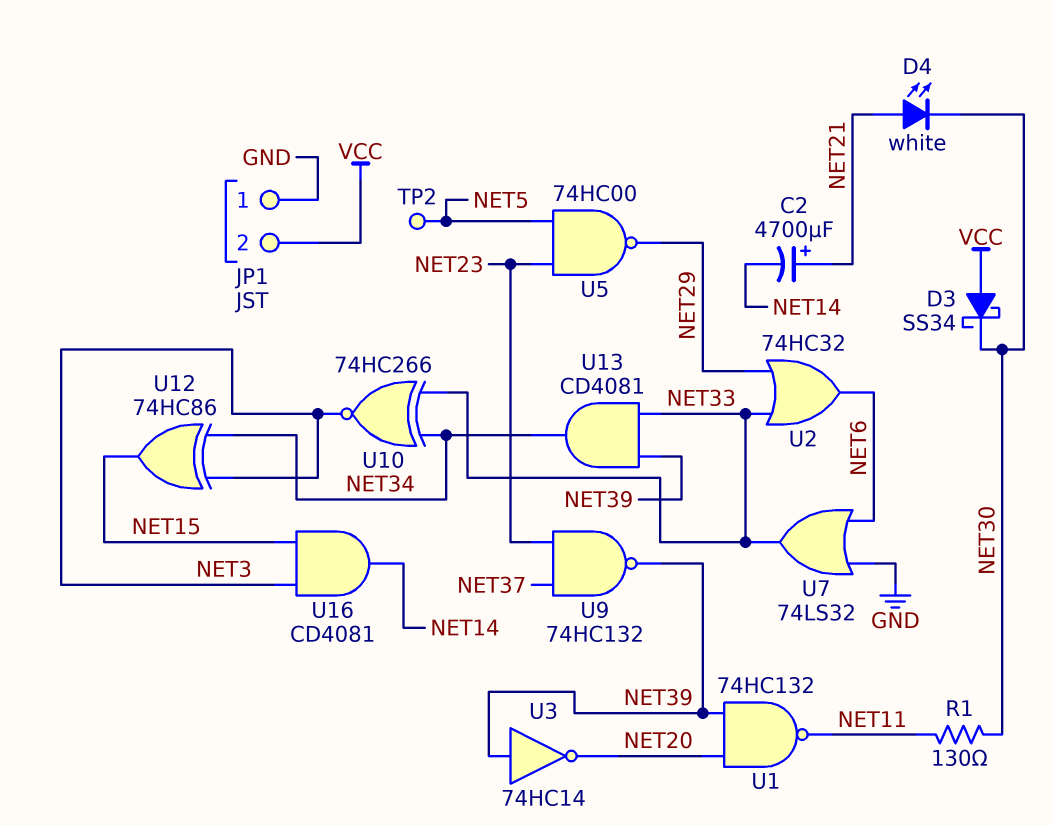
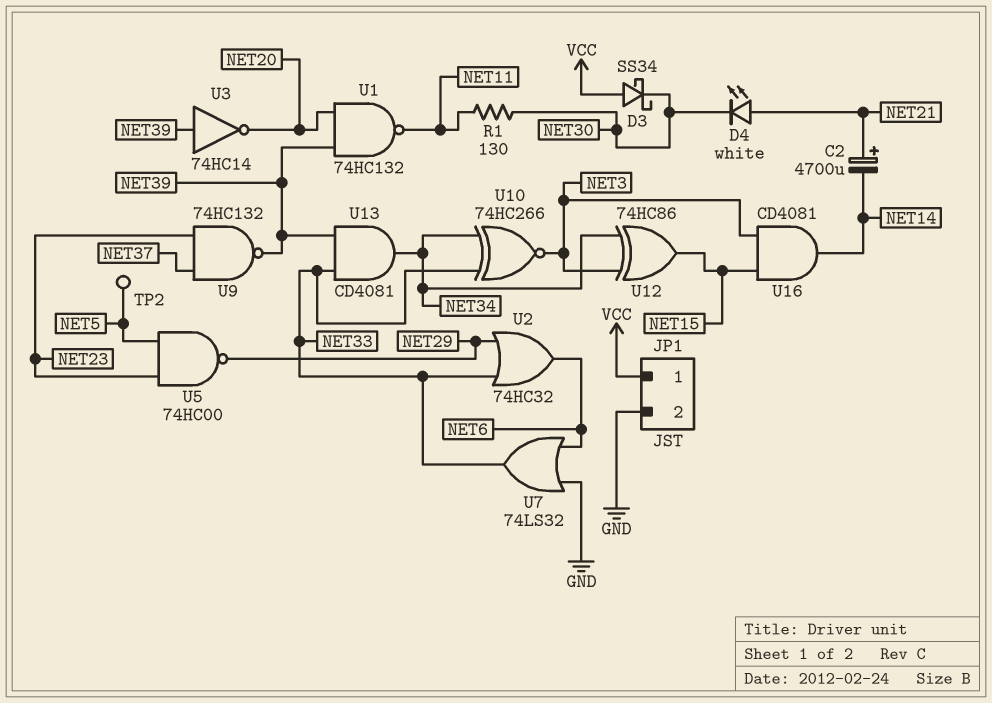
JP1 pin 1: GND -> VCC
JP1 pin 2: VCC -> GND

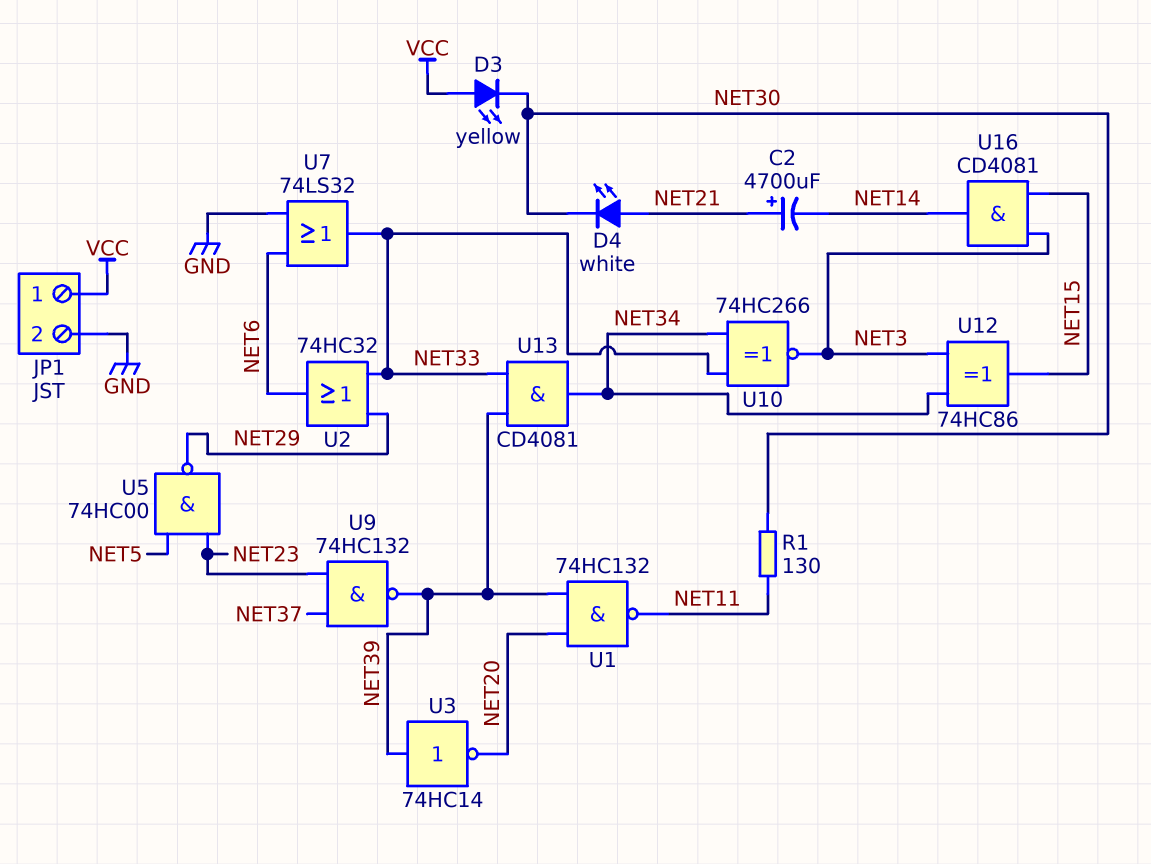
D3: schottky SS34 (A VCC, K NET30) -> LED yellow (A VCC, K NET30)
TP2: test point (NET5) -> none

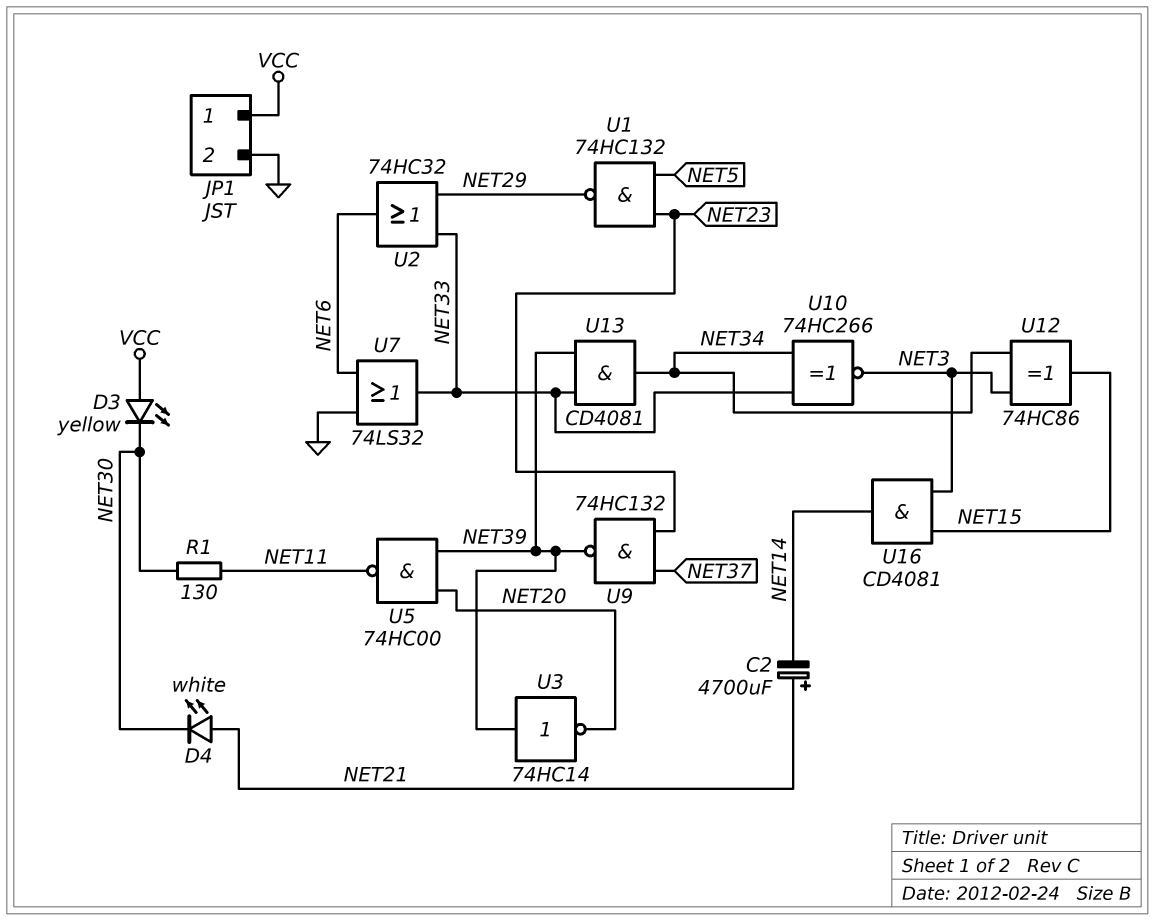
U1: NAND 74HC132 (in NET20, in NET39, out NET11) -> NAND 74HC132 (in NET5, in NET23, out NET29)
U5: NAND 74HC00 (in NET5, in NET23, out NET29) -> NAND 74HC00 (in NET20, in NET39, out NET11)

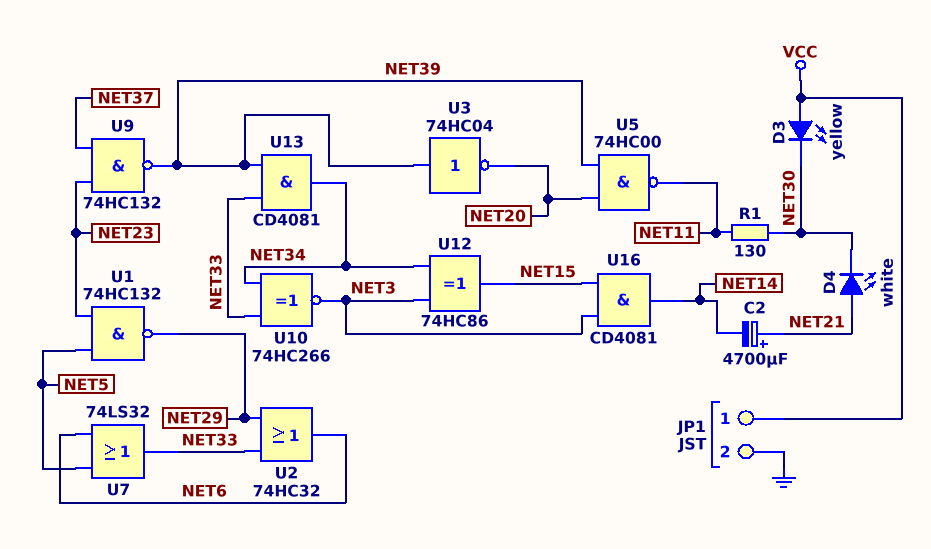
U3: NOT 74HC14 (in NET39, out NET20) -> NOT 74HC04 (in NET39, out NET20)
U7: OR 74LS32 (in GND, in NET6, out NET33) -> OR 74LS32 (in NET5, in NET6, out NET33)

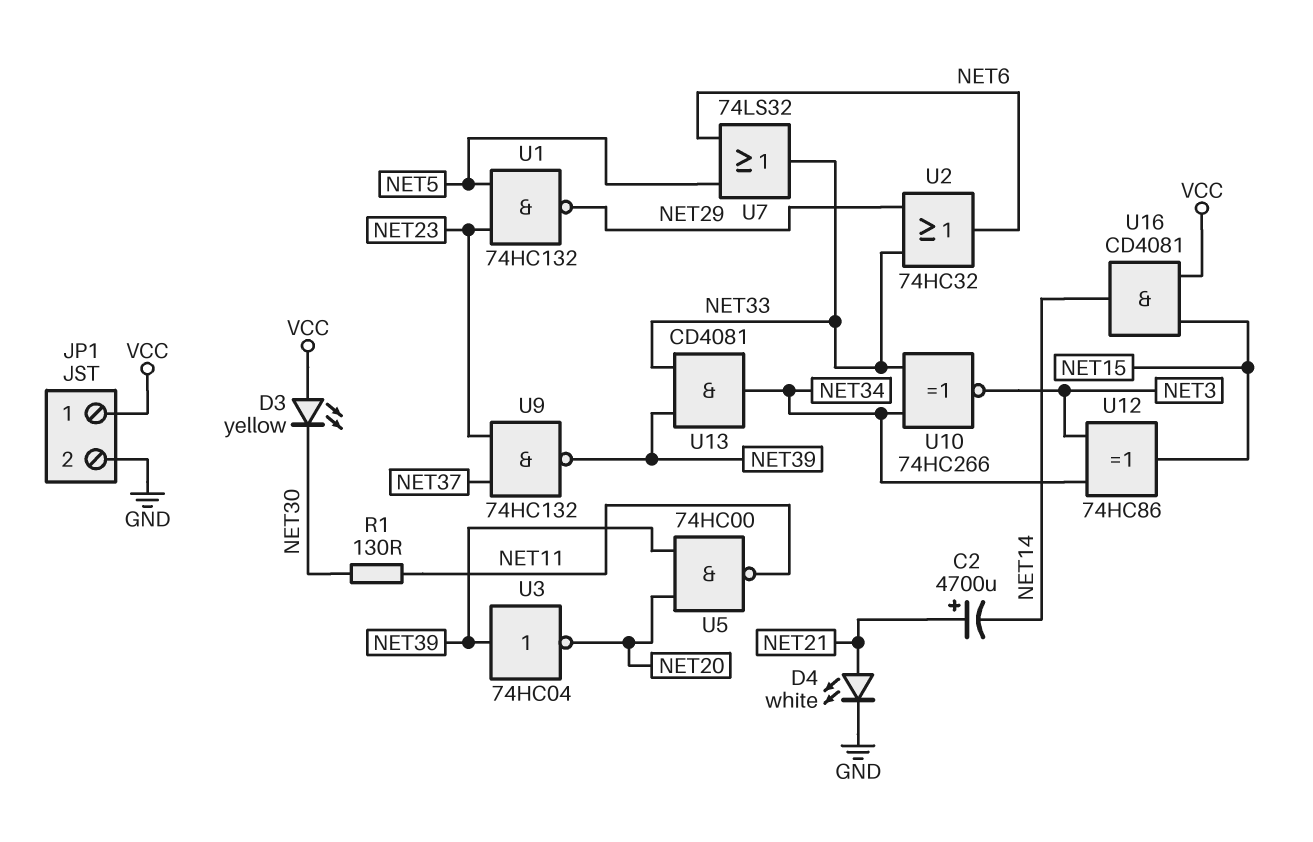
D4: LED white (A NET21, K NET30) -> LED white (A NET21, K GND)
U16: AND CD4081 (in NET3, in NET15, out NET14) -> AND CD4081 (in NET15, in VCC, out NET14)

